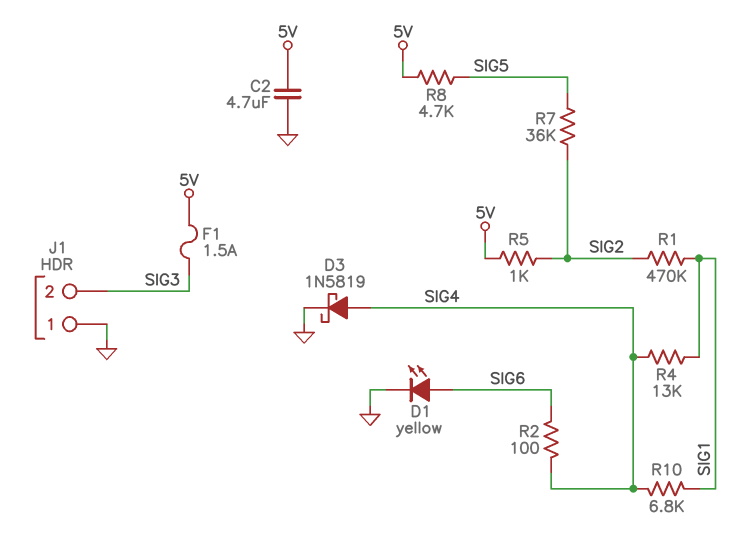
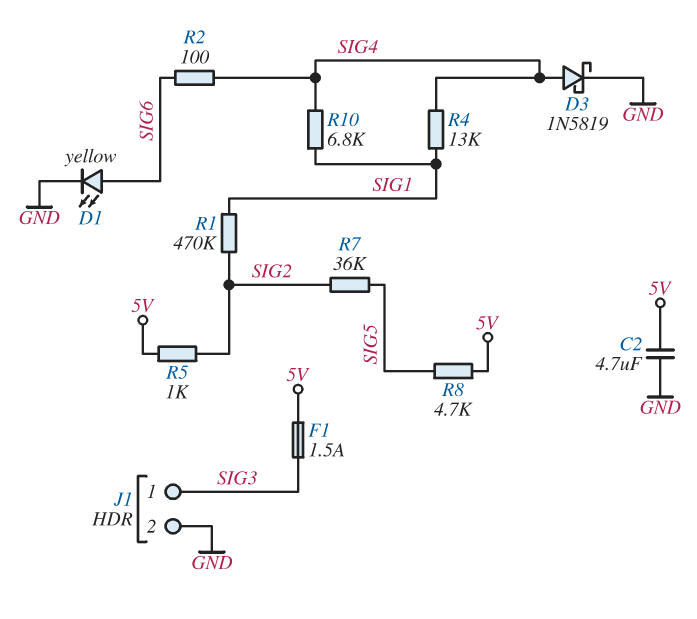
J1 pin 1: GND -> SIG3
J1 pin 2: SIG3 -> GND

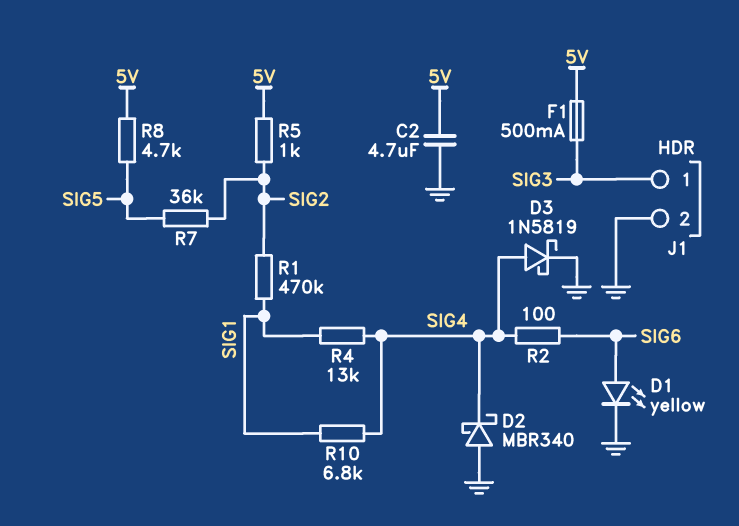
D2: none -> schottky MBR340 (A GND, K SIG4)
F1: 1.5A (5V, SIG3) -> 500mA (5V, SIG3)

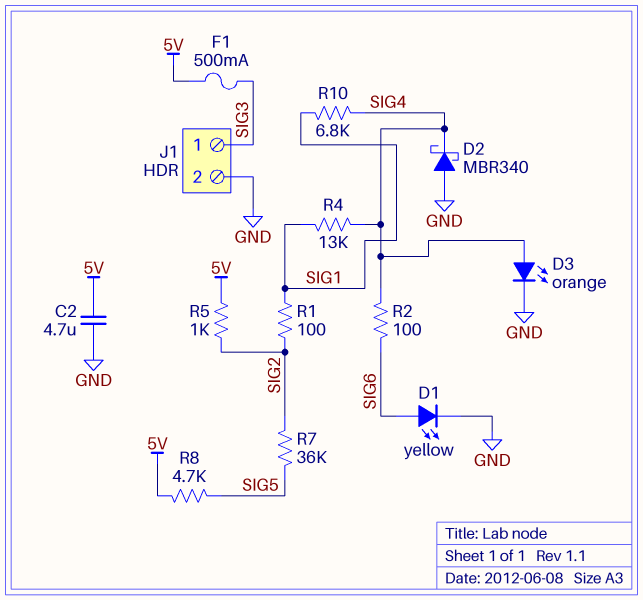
D3: schottky 1N5819 (A SIG4, K GND) -> LED orange (A SIG4, K GND)
R1: 470k (SIG1, SIG2) -> 100 (SIG1, SIG2)

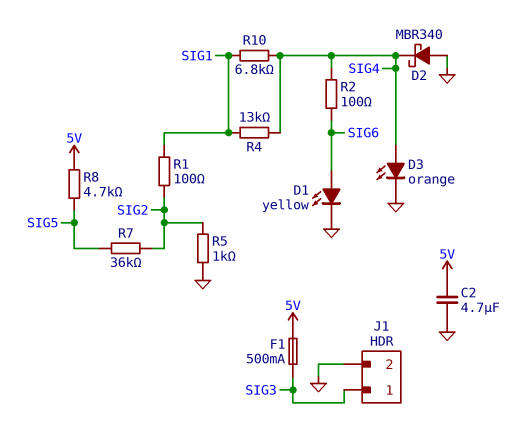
R5: 1k (5V, SIG2) -> 1k (GND, SIG2)

